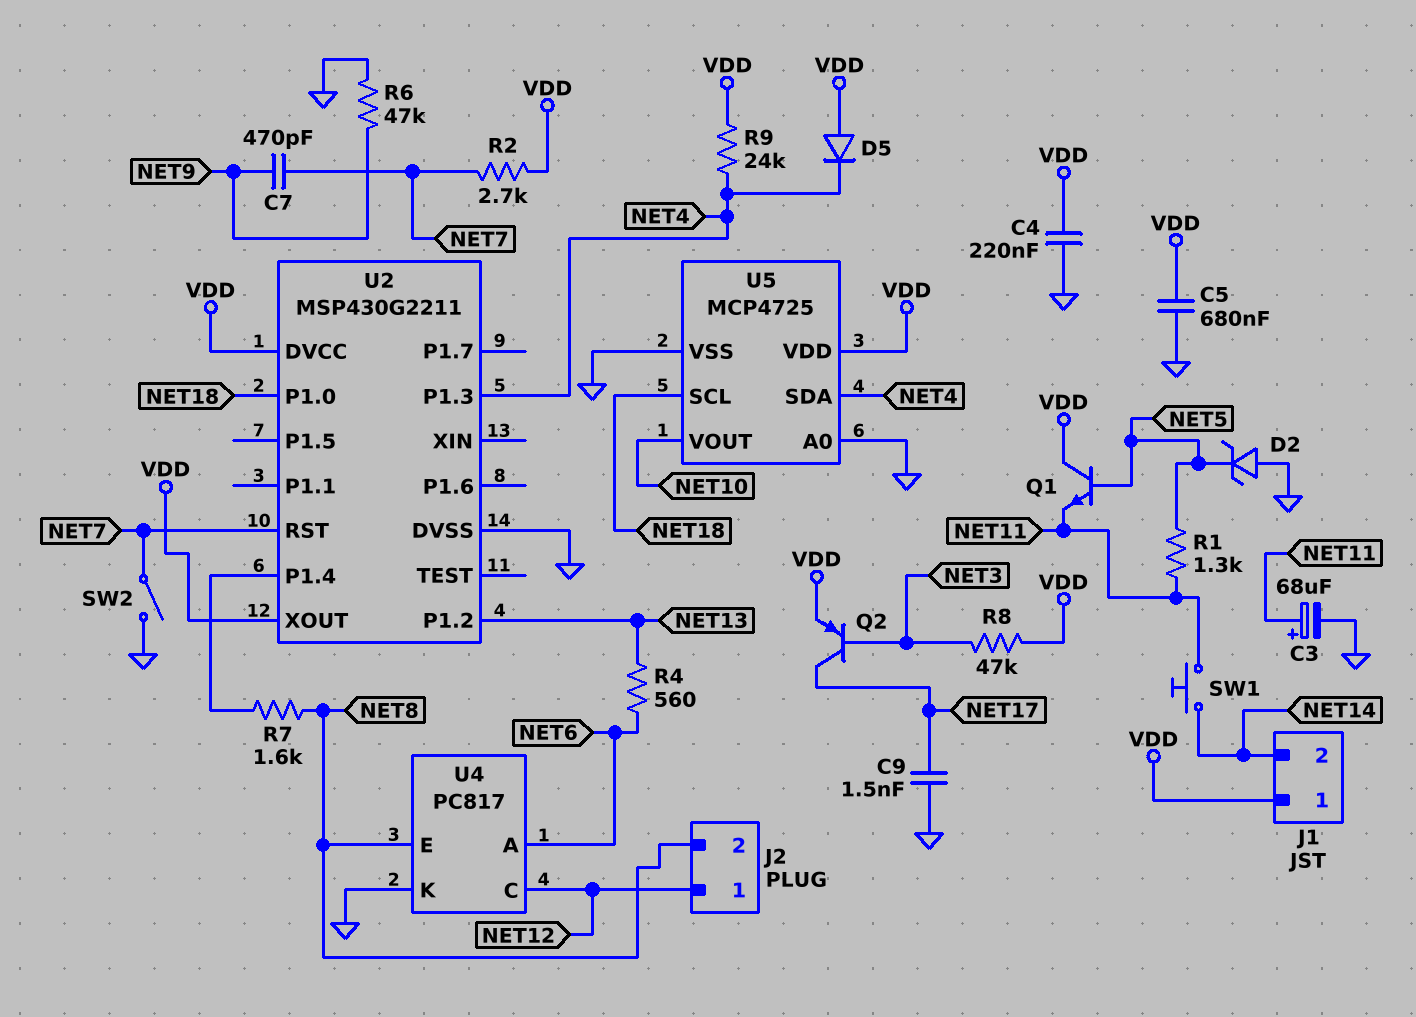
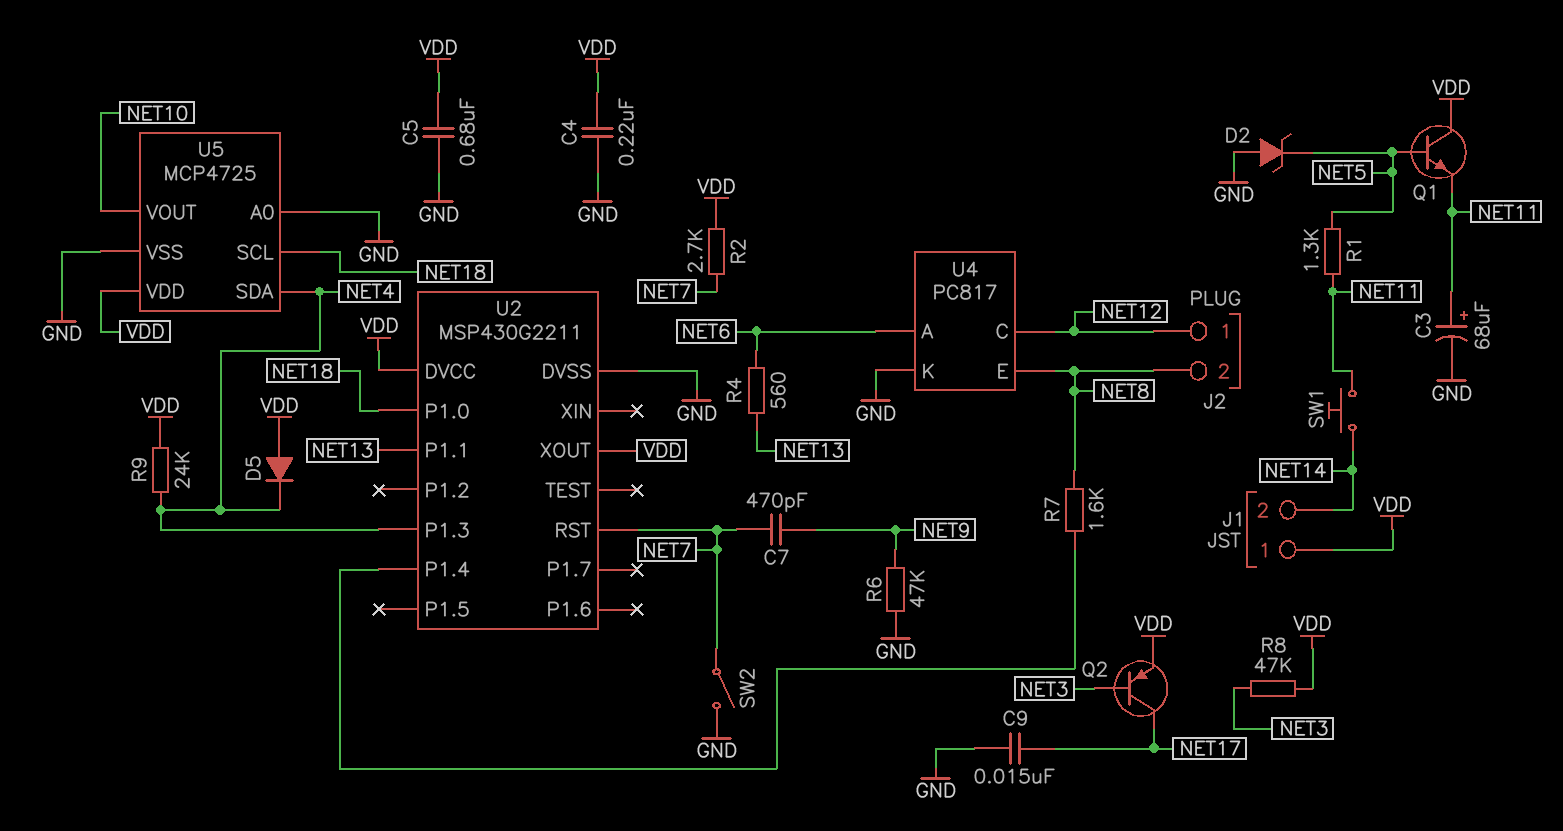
C9: 1.5nF (GND, NET17) -> 15nF (GND, NET17)
U2 pin P1.1: none -> NET13
U2 pin P1.2: NET13 -> none

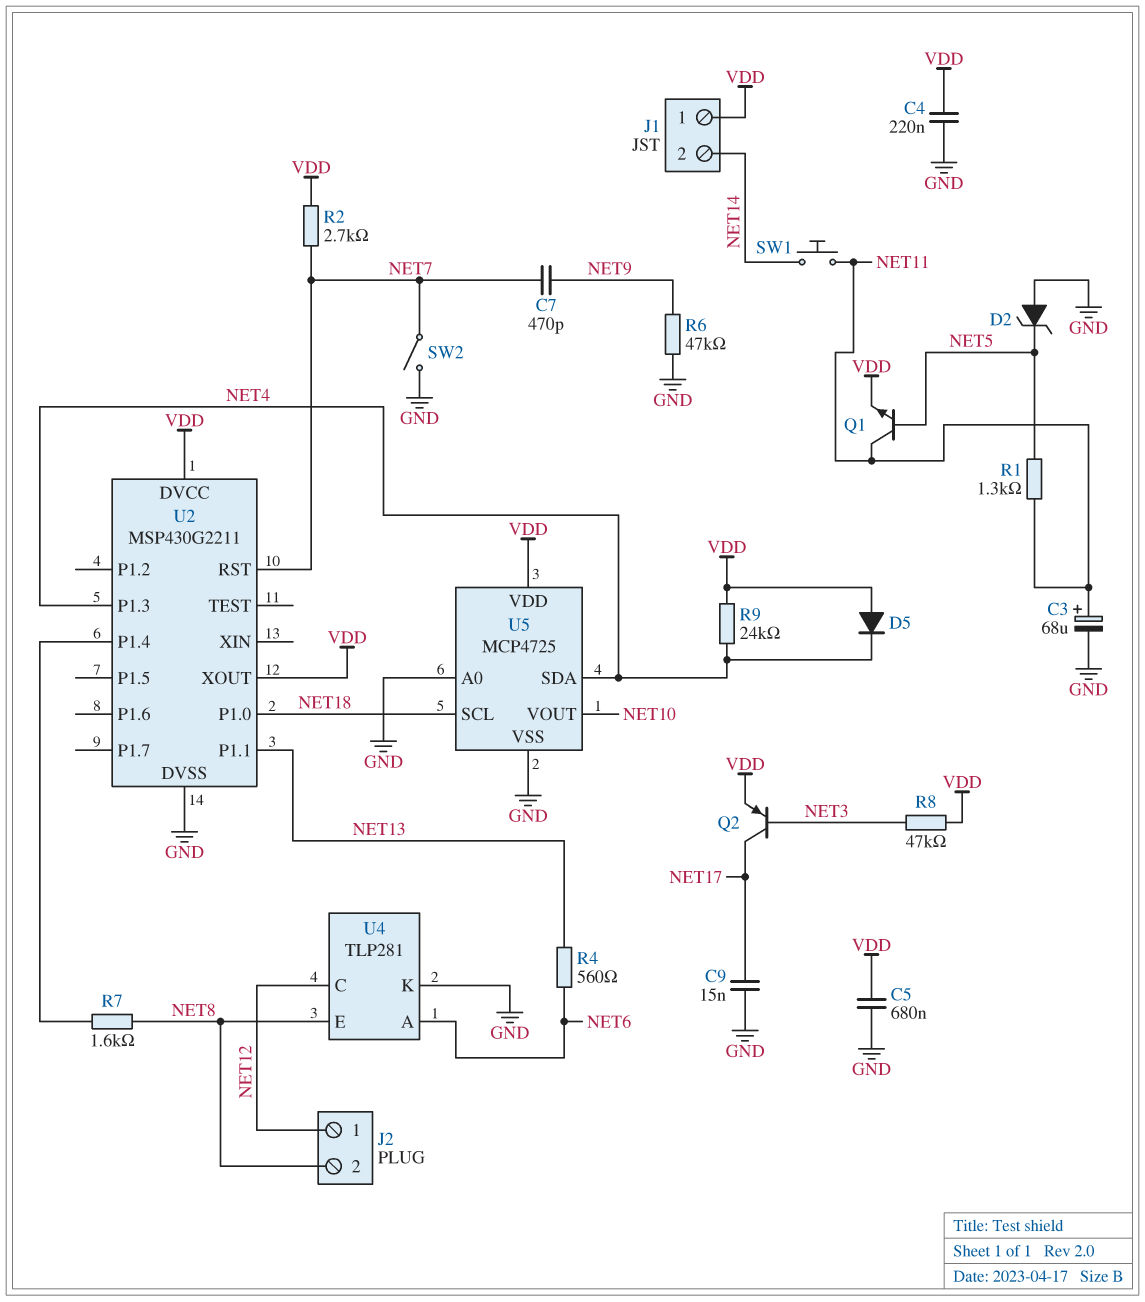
Q1: NPN (B NET5, C VDD, E NET11) -> NPN (B NET5, C NET11, E VDD)
U4: PC817 -> TLP281

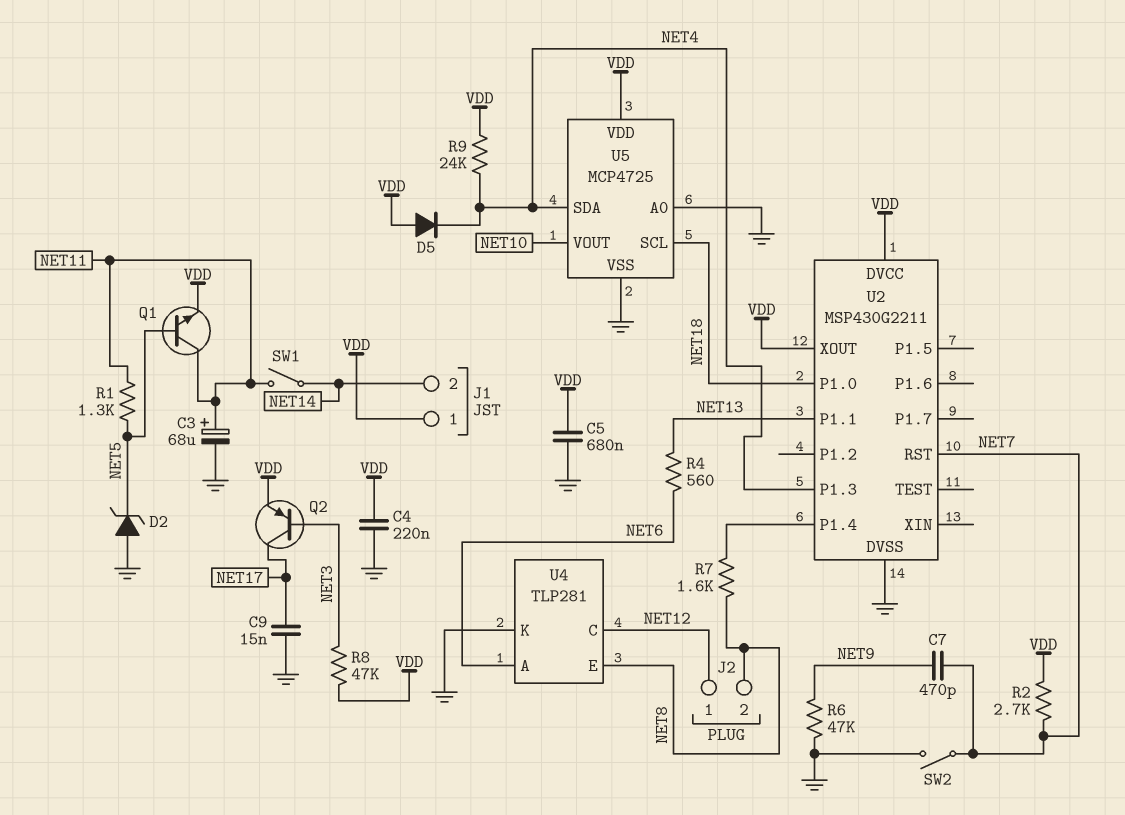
SW1: button (NET11, NET14) -> switch (NET11, NET14)

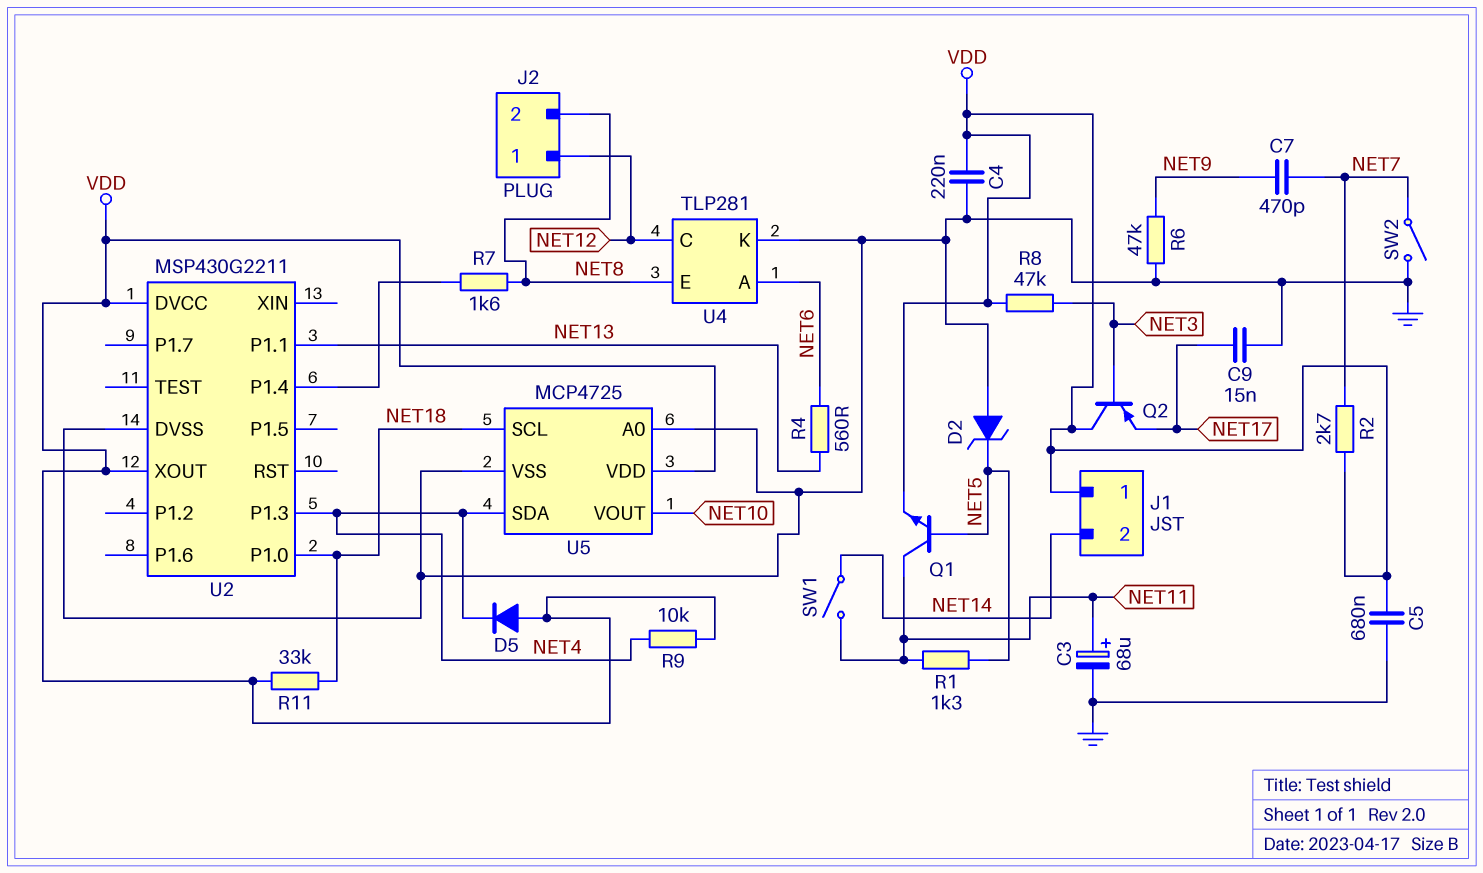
Q2: PNP (B NET3, C NET17, E VDD) -> PNP (B NET3, C VDD, E NET17)
R9: 24k (NET4, VDD) -> 10k (NET4, VDD)
R11: none -> 33k (NET18, VDD)
U2 pin RST: NET7 -> none

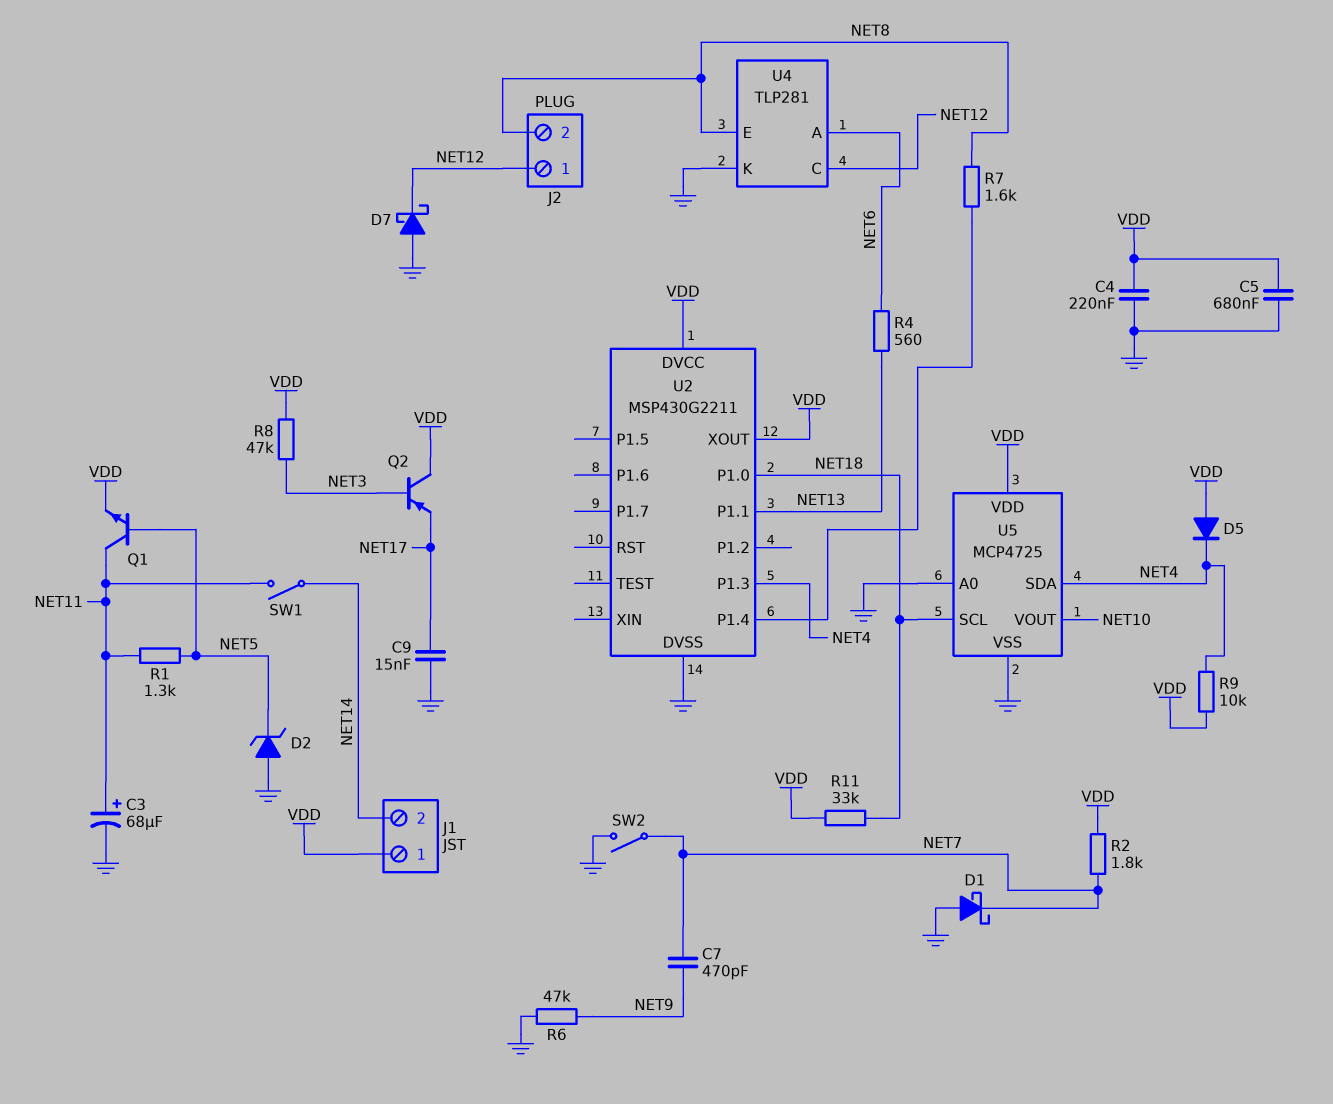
D1: none -> schottky (A GND, K NET7)
D7: none -> schottky (A GND, K NET12)
R2: 2.7k (NET7, VDD) -> 1.8k (NET7, VDD)

